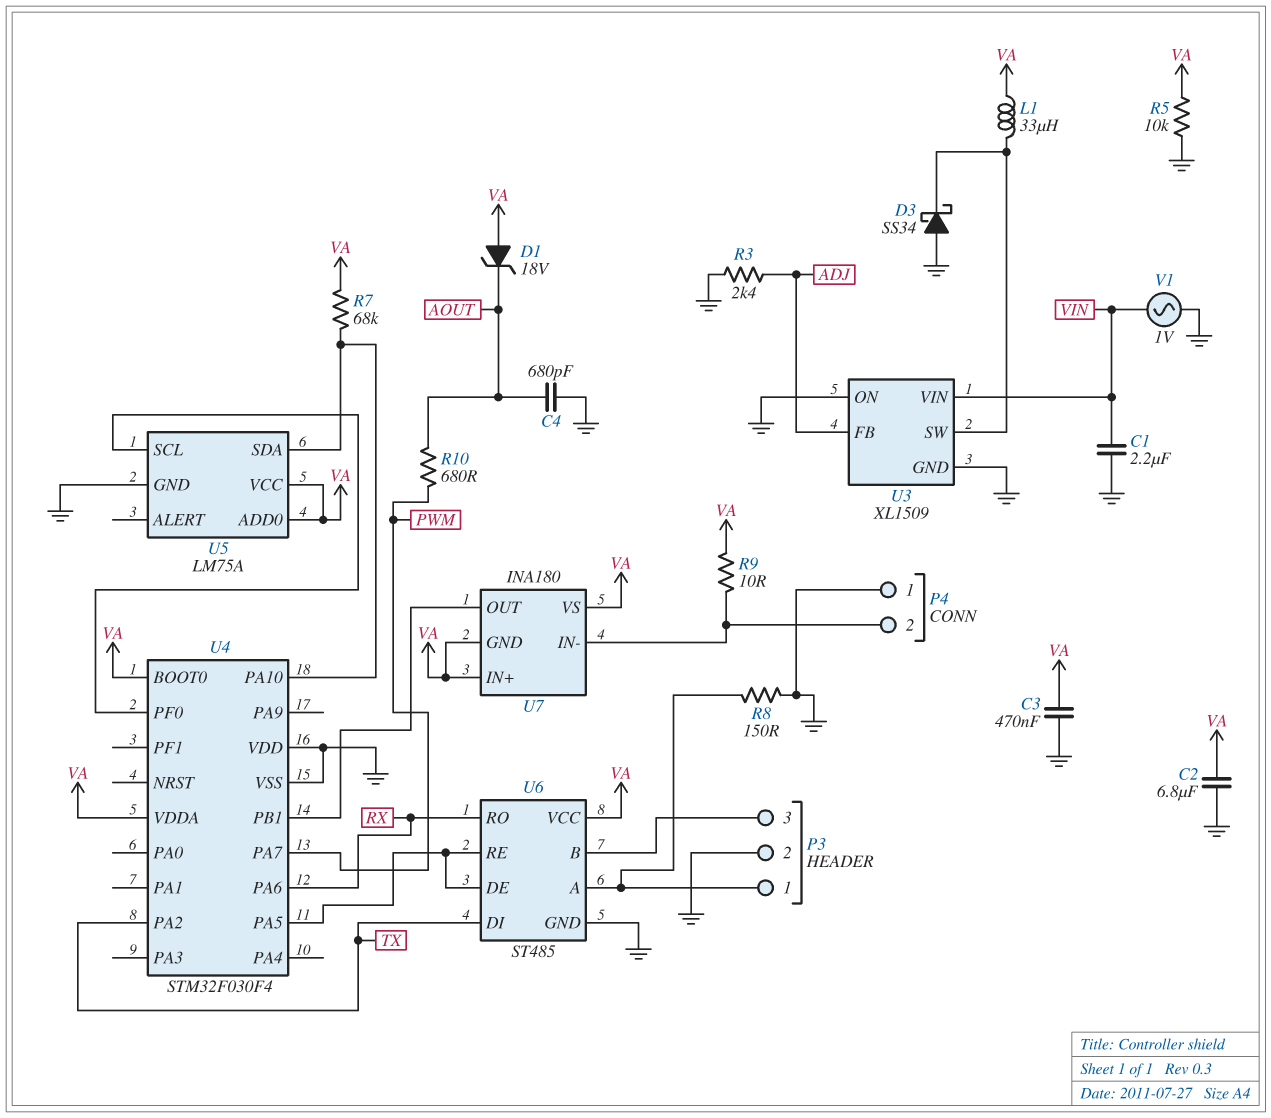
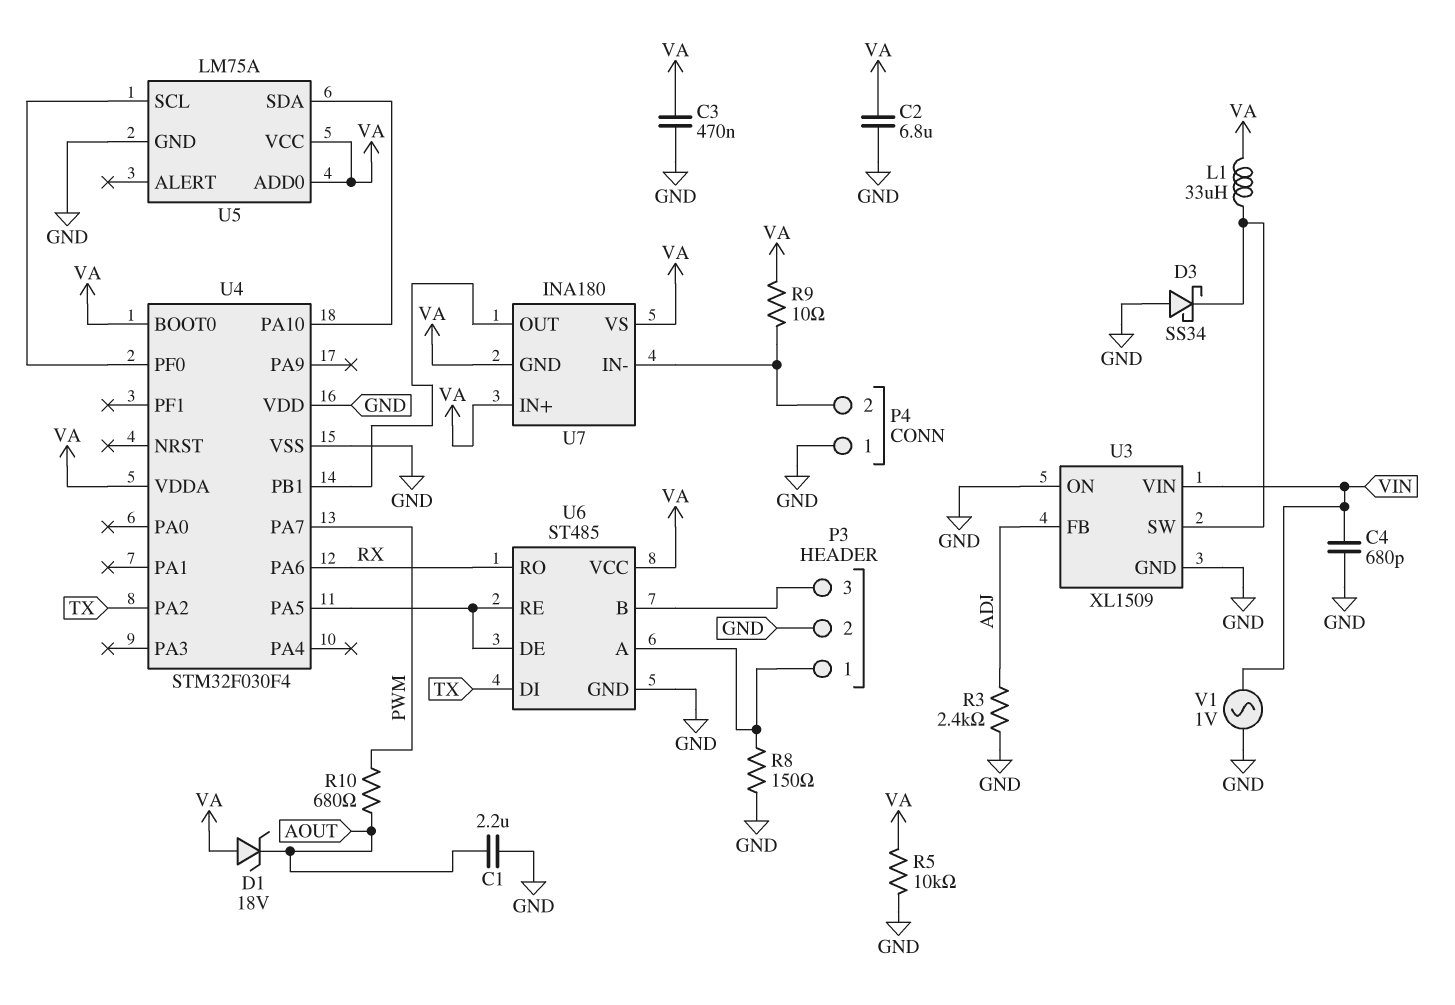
C1: 2.2uF (GND, VIN) -> 2.2uF (AOUT, GND)
C4: 680pF (AOUT, GND) -> 680pF (GND, VIN)
R7: 68k (U4/PA10, VA) -> none

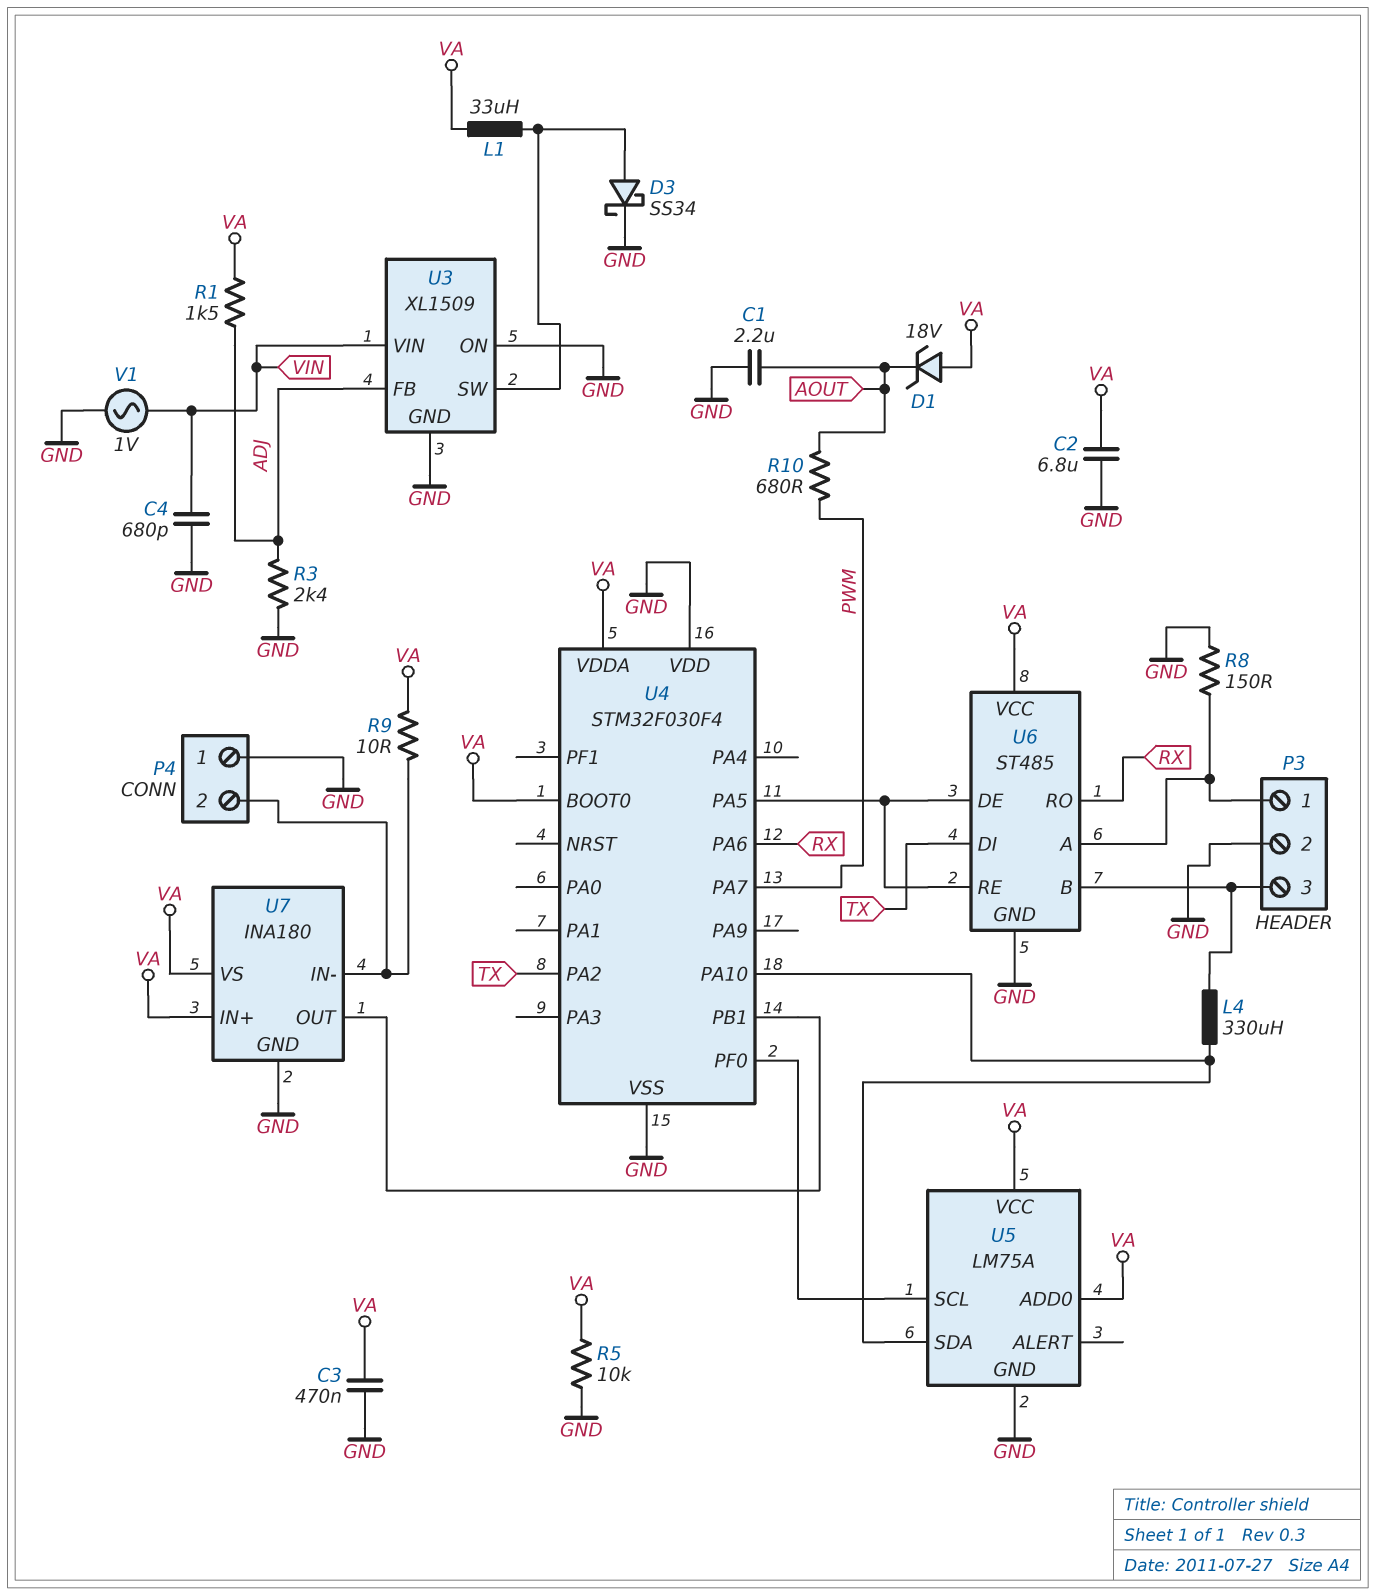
D3: schottky SS34 (A GND, K U3/SW) -> schottky SS34 (A U3/SW, K GND)
L4: none -> 330uH (P3/3, U4/PA10)
R1: none -> 1.5k (ADJ, VA)
U7 pin GND: VA -> GND

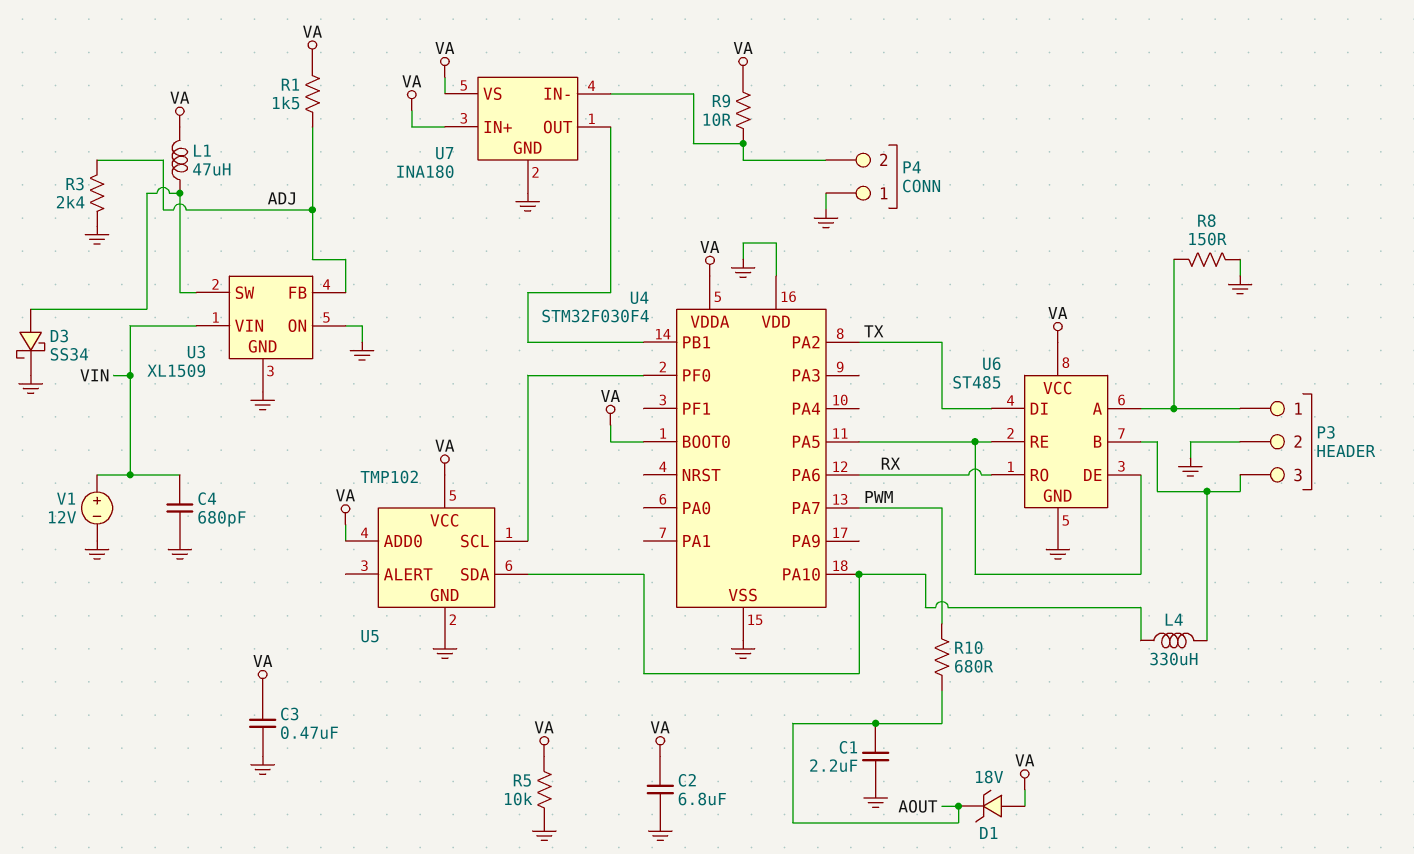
L1: 33uH (U3/SW, VA) -> 47uH (U3/SW, VA)
U5: LM75A -> TMP102
V1: AC 1V (GND, VIN) -> 12V (plus VIN, minus GND)

